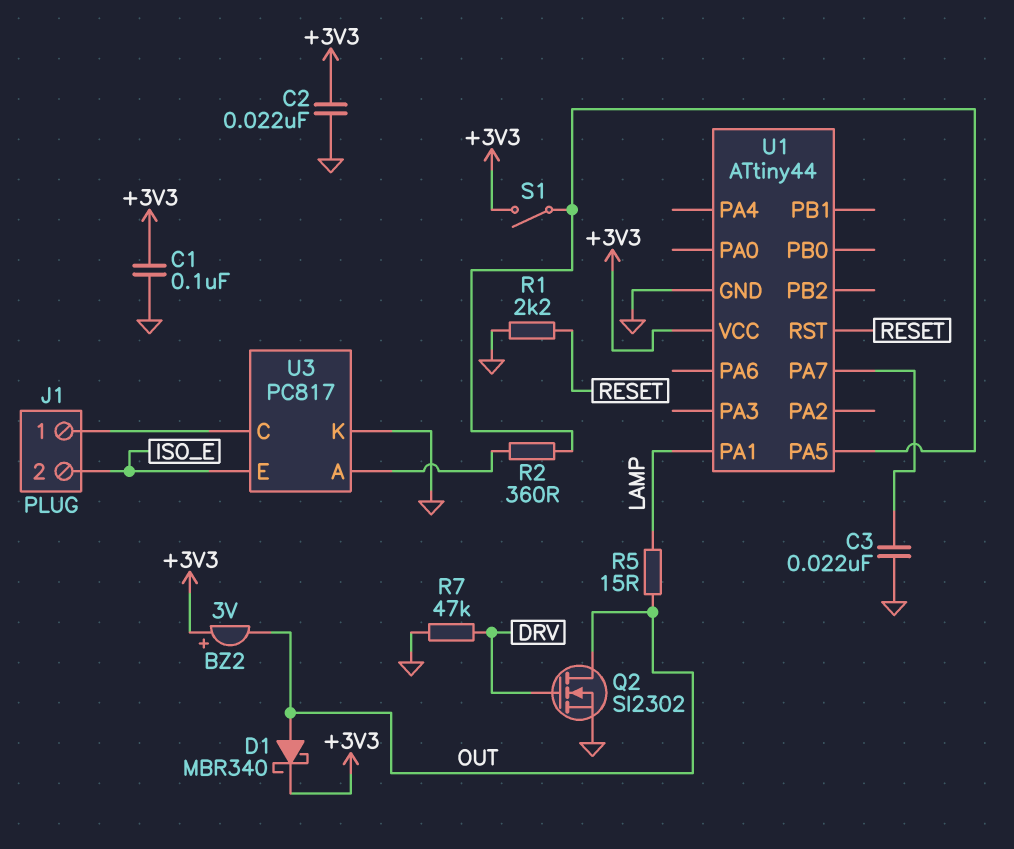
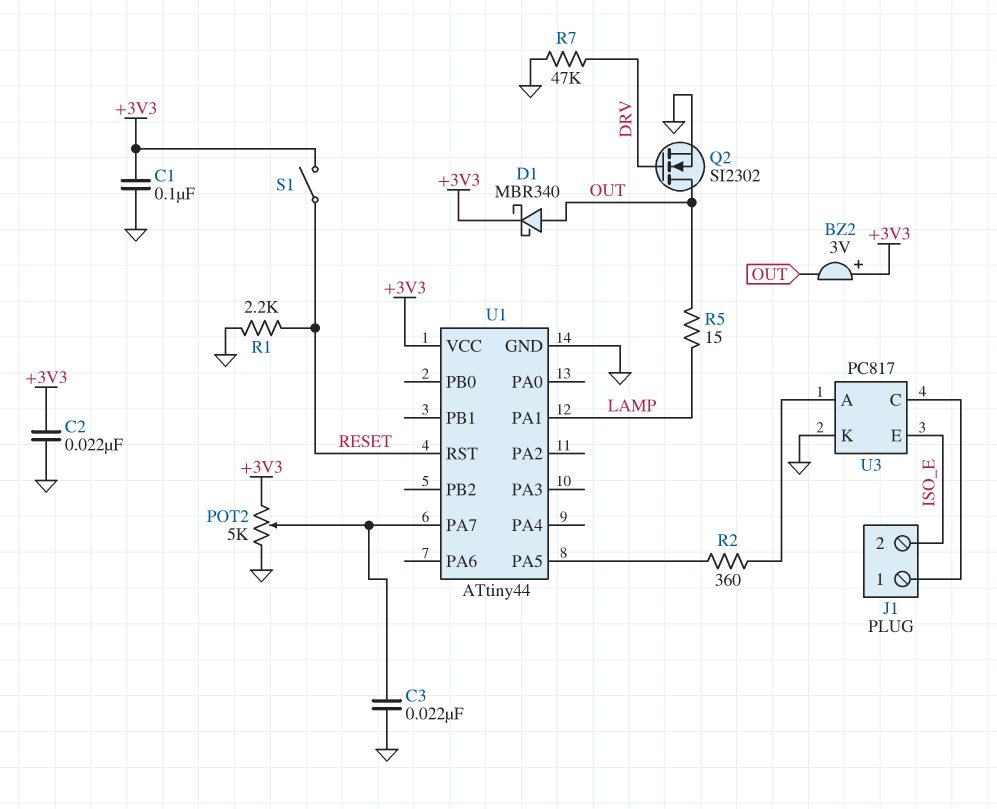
POT2: none -> 5k (+3V3, GND, wiper U1/PA7)
S1: switch (+3V3, U1/PA5) -> switch (+3V3, RESET)

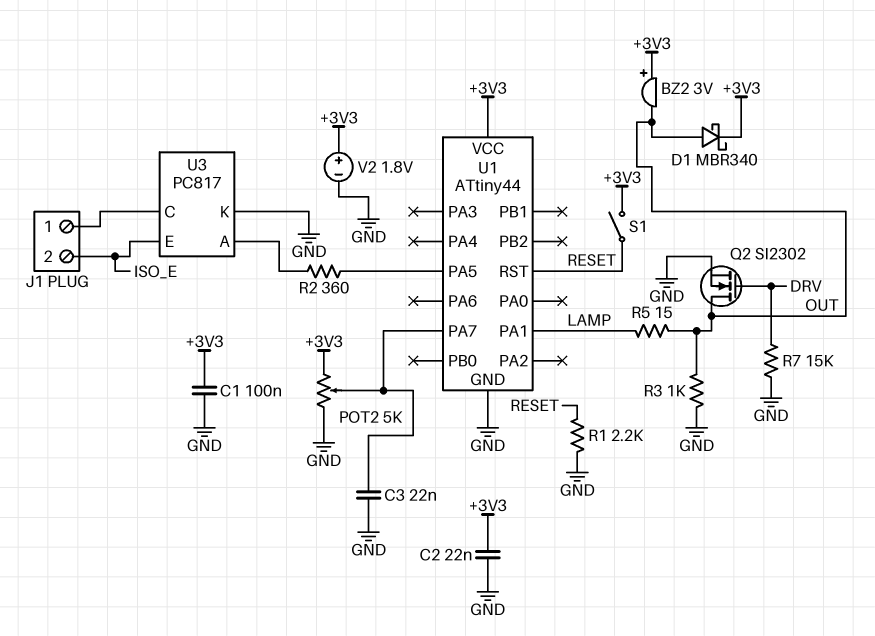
R3: none -> 1k (GND, OUT)
R7: 47k (DRV, GND) -> 15k (DRV, GND)
V2: none -> 1.8V (plus +3V3, minus GND)

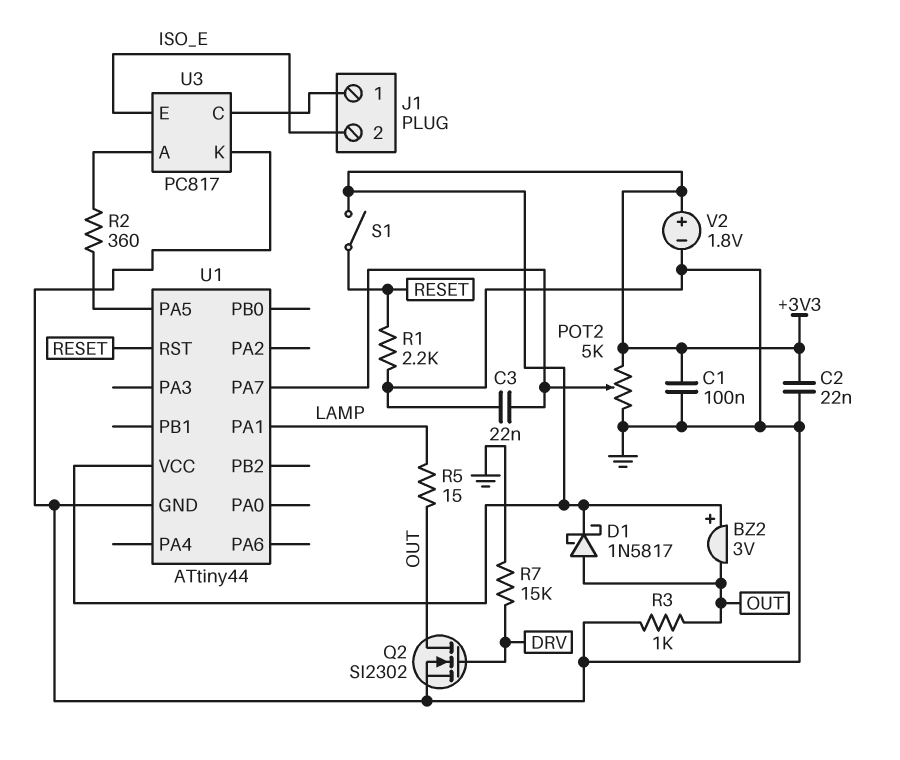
D1: schottky MBR340 (A OUT, K +3V3) -> schottky 1N5817 (A OUT, K +3V3)

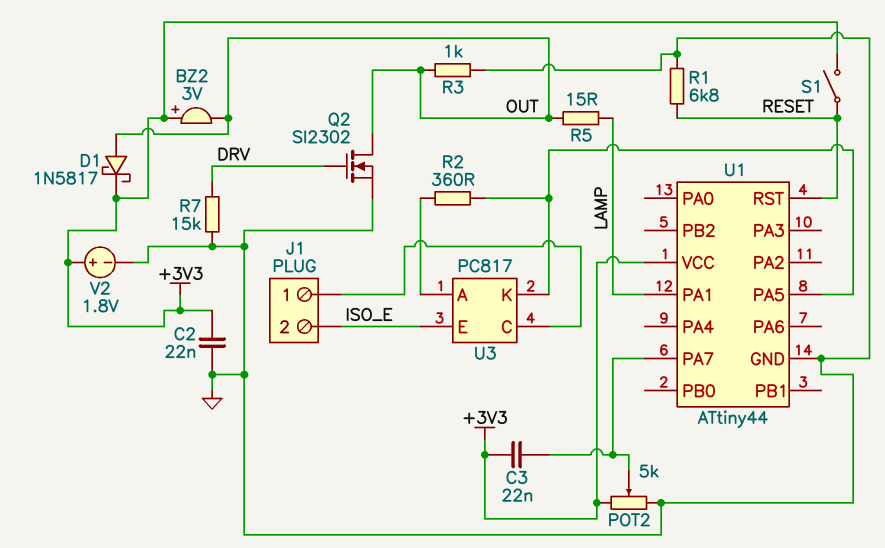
C1: 100nF (+3V3, GND) -> none
C3: 22nF (GND, U1/PA7) -> 22nF (+3V3, U1/PA7)
R1: 2.2k (GND, RESET) -> 6.8k (GND, RESET)
U3 pin K: GND -> U1/PA5

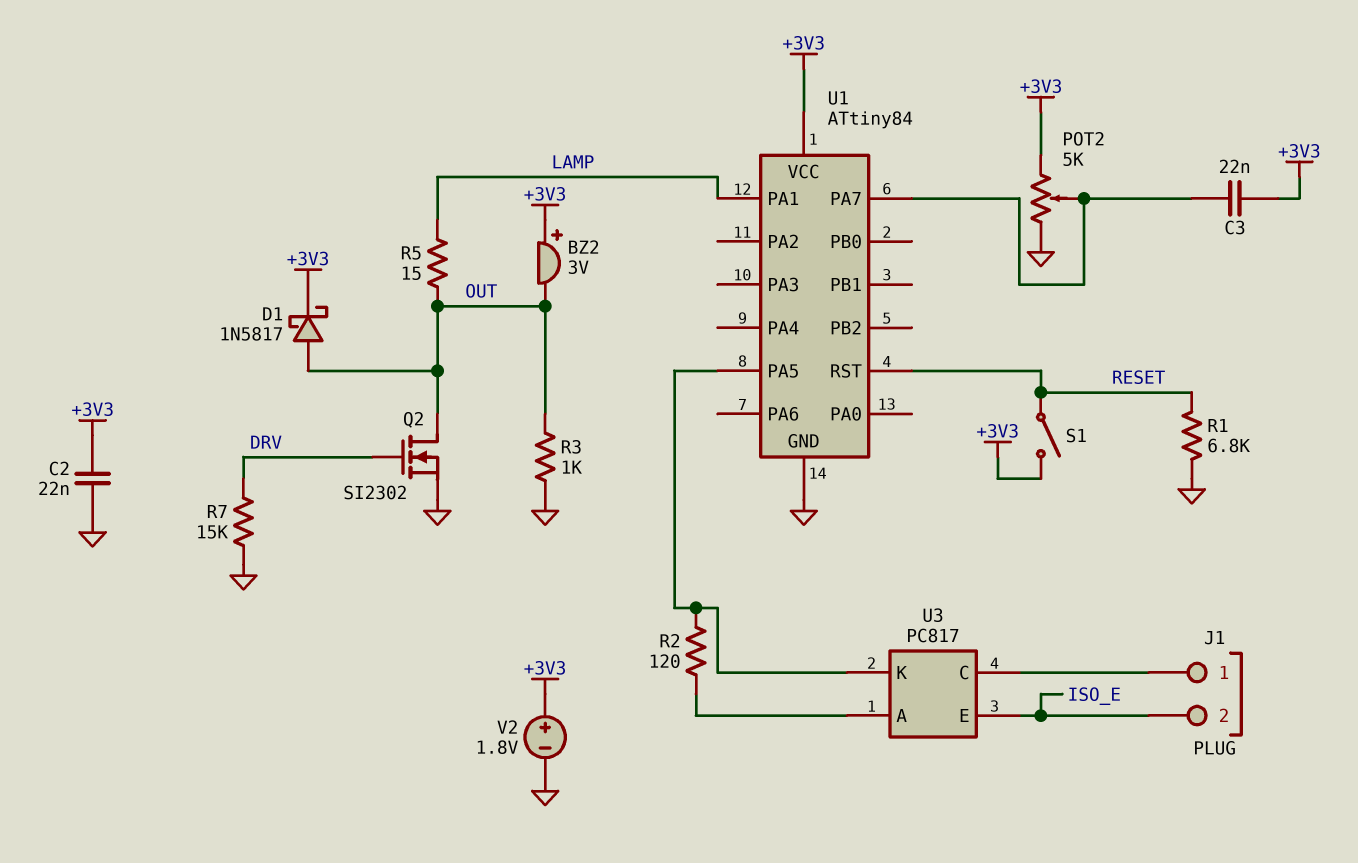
R2: 360 (U1/PA5, U3/A) -> 120 (U1/PA5, U3/A)
U1: ATtiny44 -> ATtiny84

